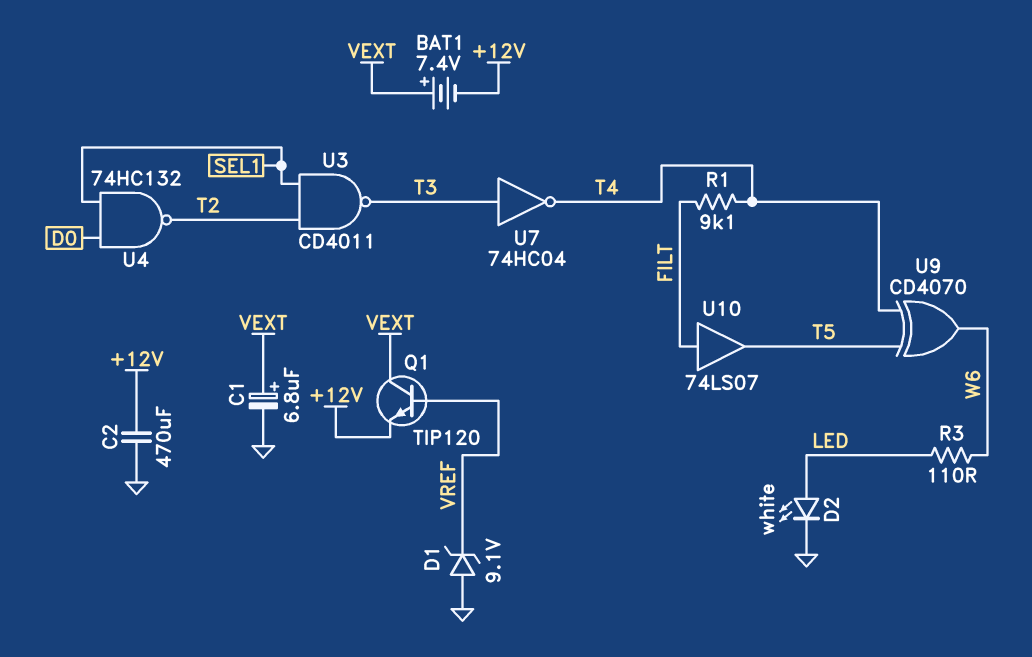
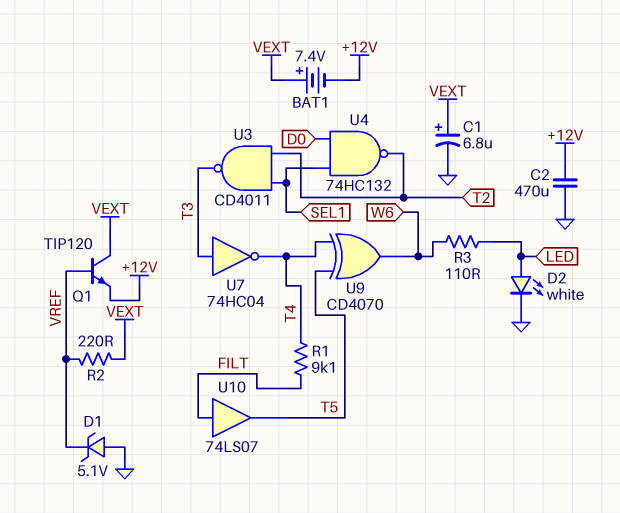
D1: zener 9.1V (A GND, K VREF) -> zener 5.1V (A GND, K VREF)
R2: none -> 220 (VEXT, VREF)

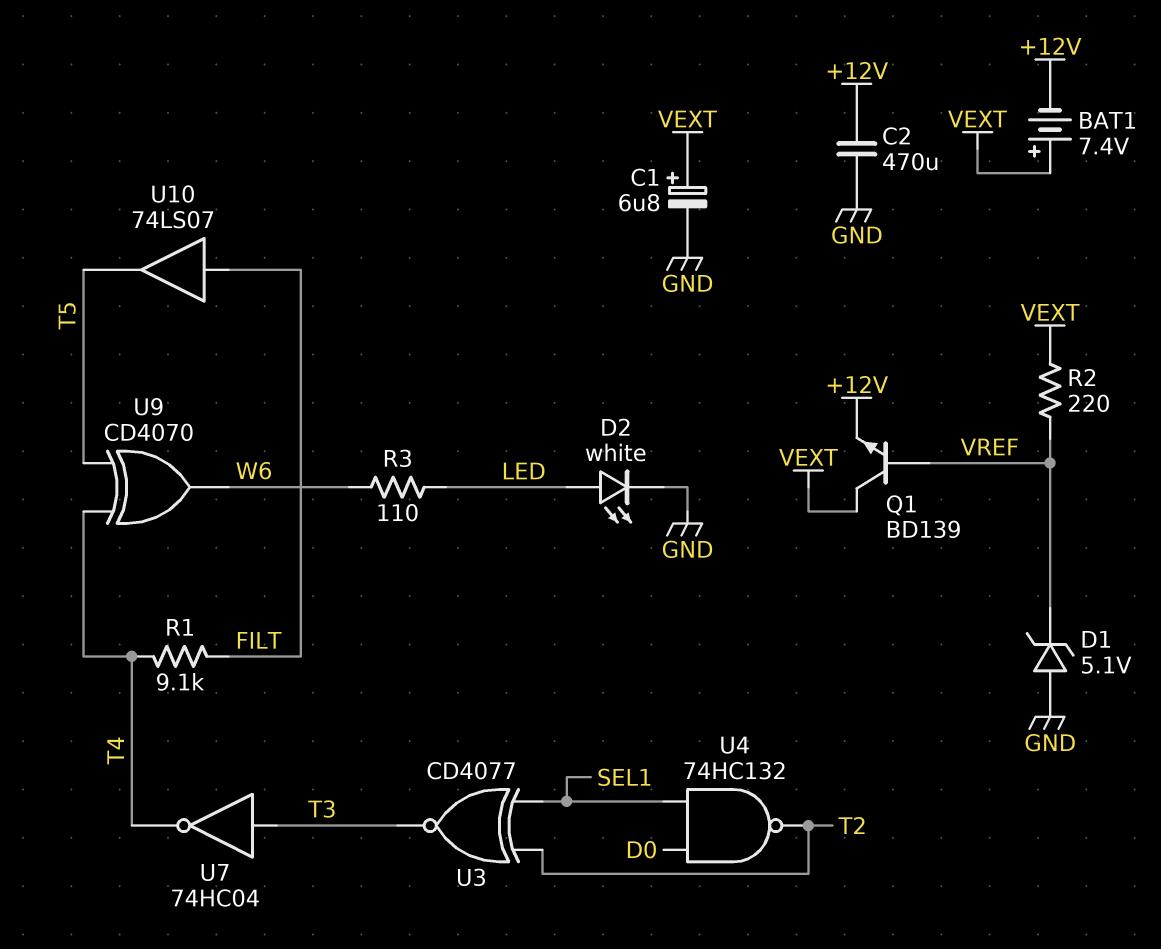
Q1: NPN TIP120 (B VREF, C VEXT, E +12V) -> NPN BD139 (B VREF, C VEXT, E +12V)
U3: NAND CD4011 (in SEL1, in T2, out T3) -> XNOR CD4077 (in SEL1, in T2, out T3)

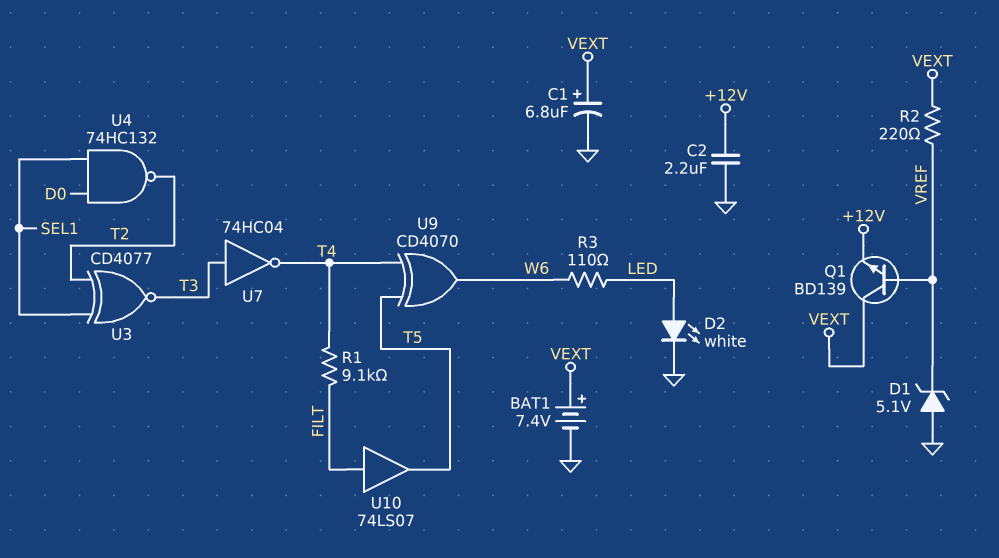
BAT1: 7.4V (plus VEXT, minus +12V) -> 7.4V (plus VEXT, minus GND)
C2: 470uF (+12V, GND) -> 2.2uF (+12V, GND)

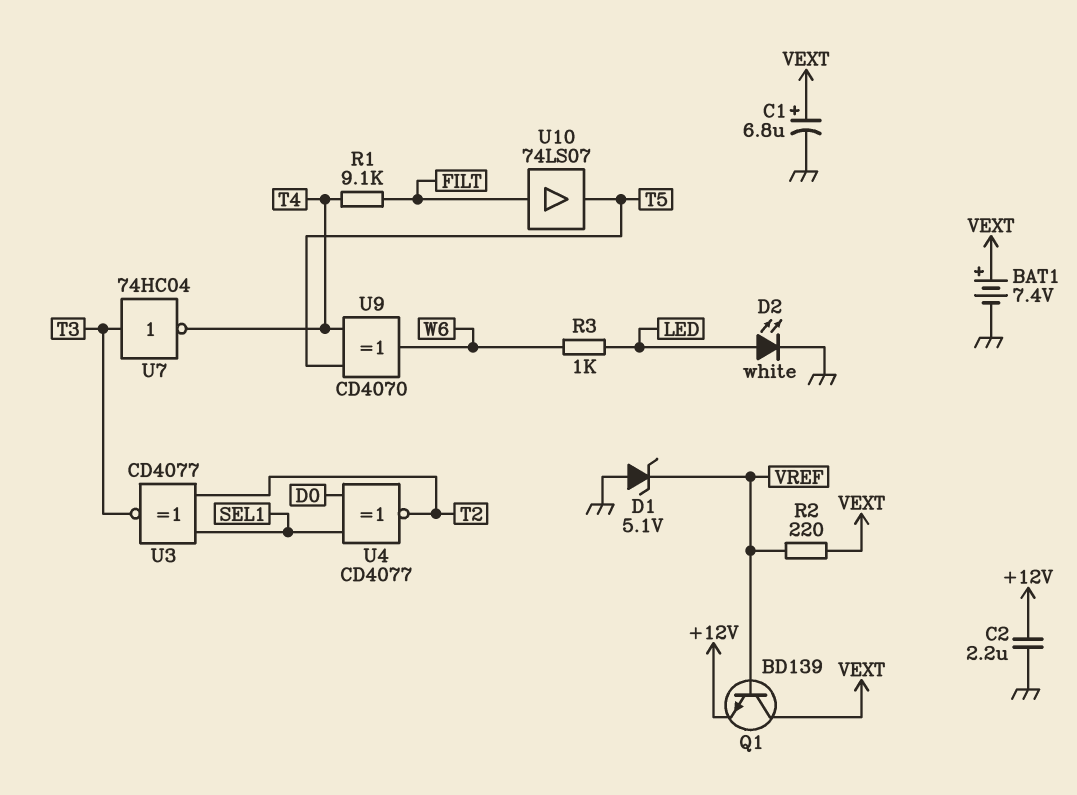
R3: 110 (LED, W6) -> 1k (LED, W6)
U4: NAND 74HC132 (in D0, in SEL1, out T2) -> XNOR CD4077 (in D0, in SEL1, out T2)

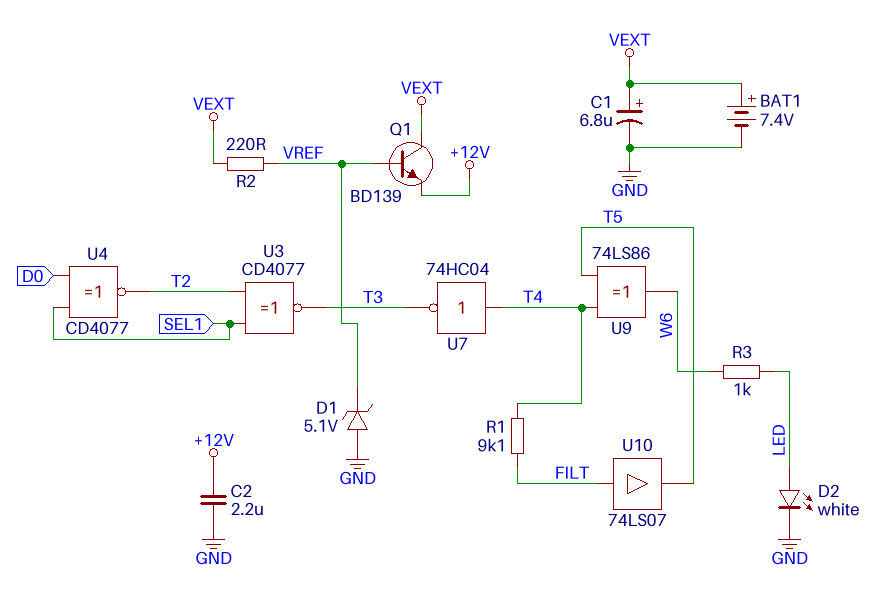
U7: NOT 74HC04 (in T3, out T4) -> NOT 74HC04 (in T4, out T3)
U9: XOR CD4070 (in T4, in T5, out W6) -> XOR 74LS86 (in T4, in T5, out W6)

